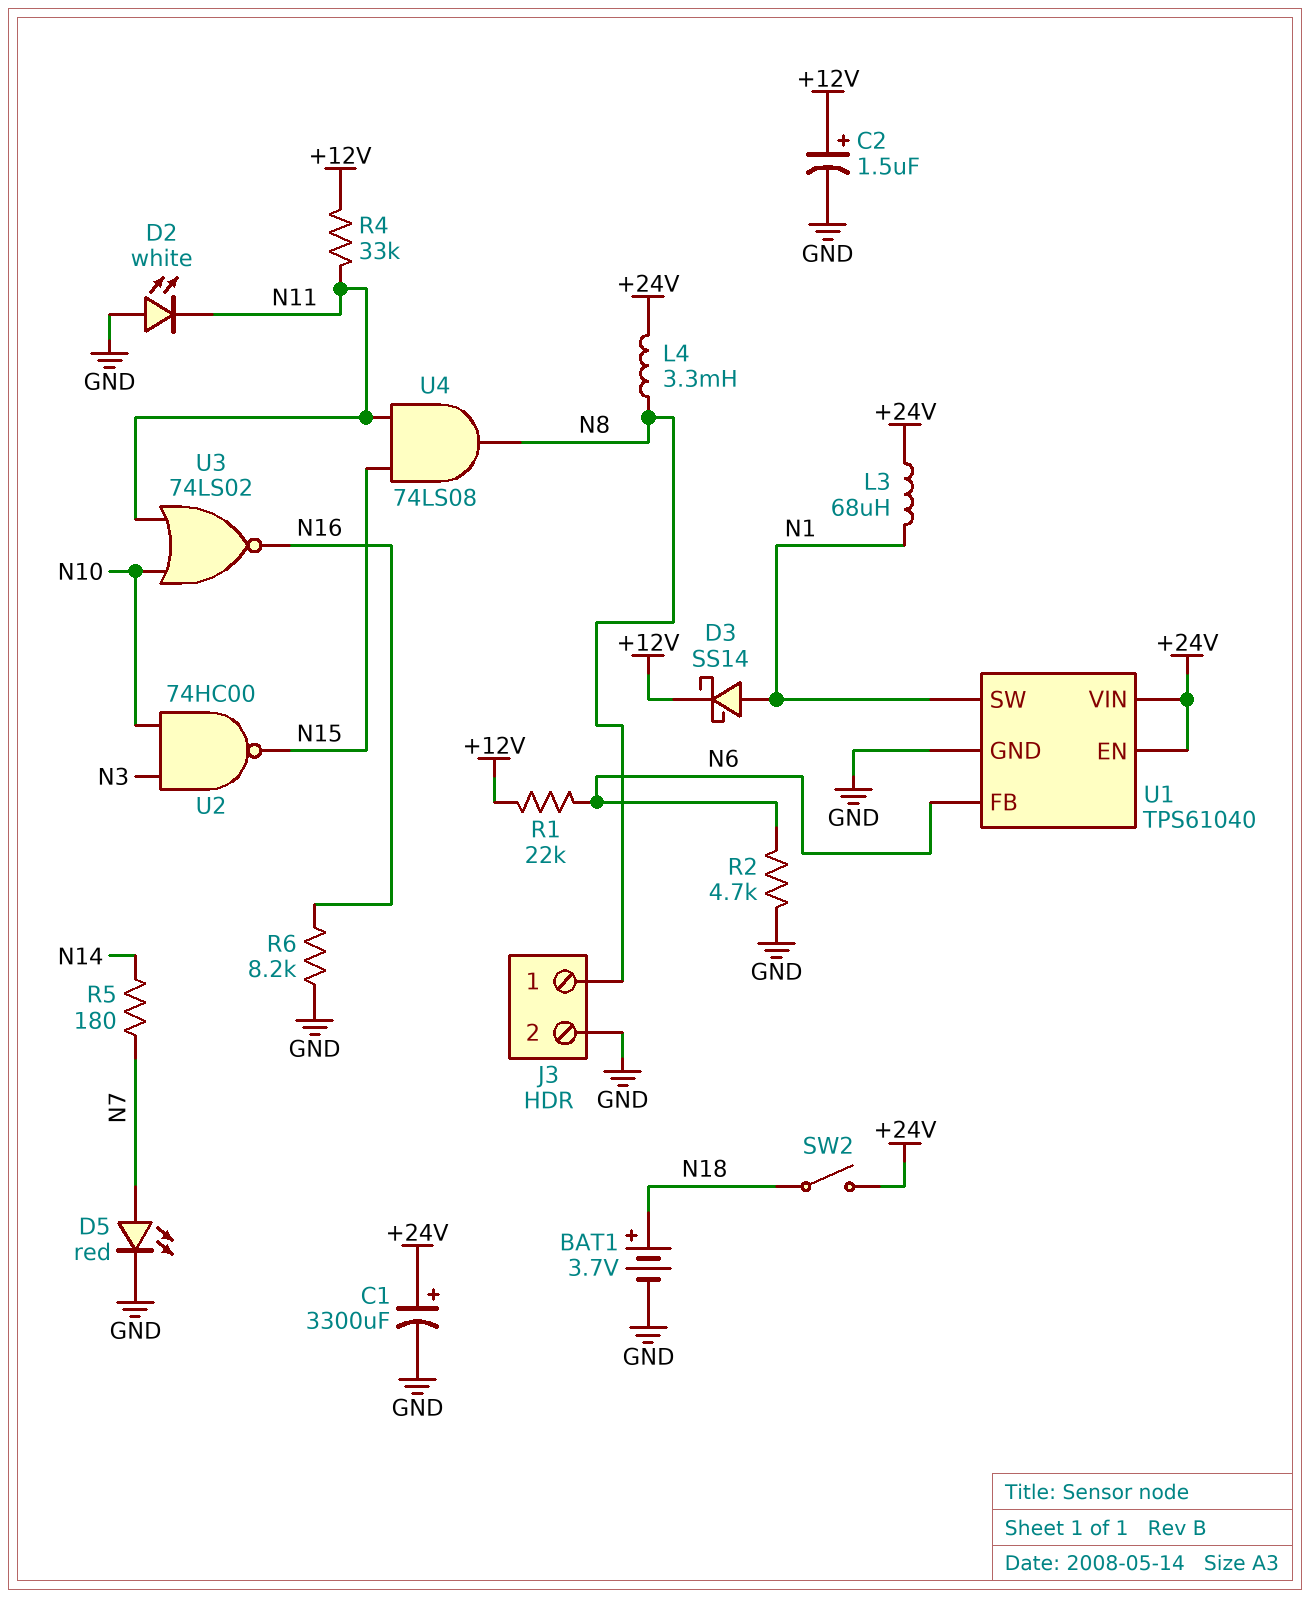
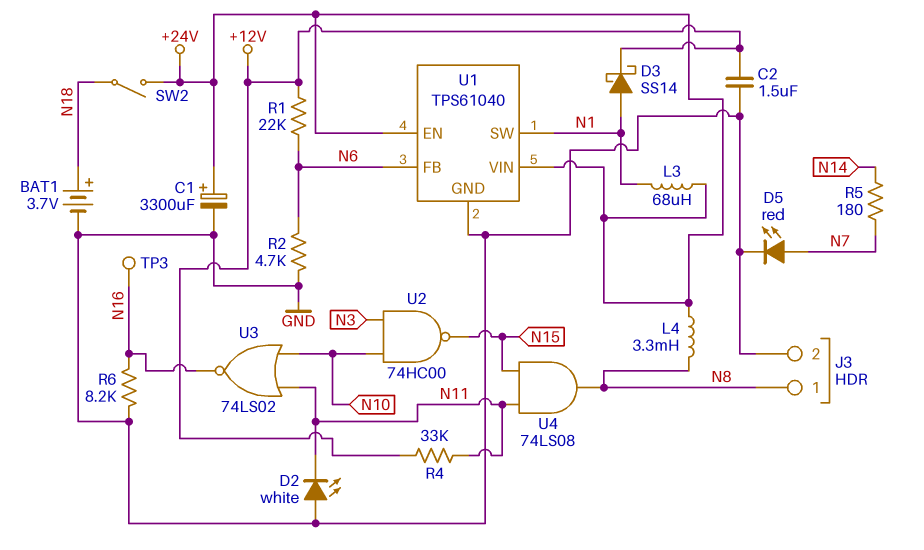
C2: 1.5uF (plus +12V, minus GND) -> 1.5uF (+12V, GND)
TP3: none -> test point (N16)

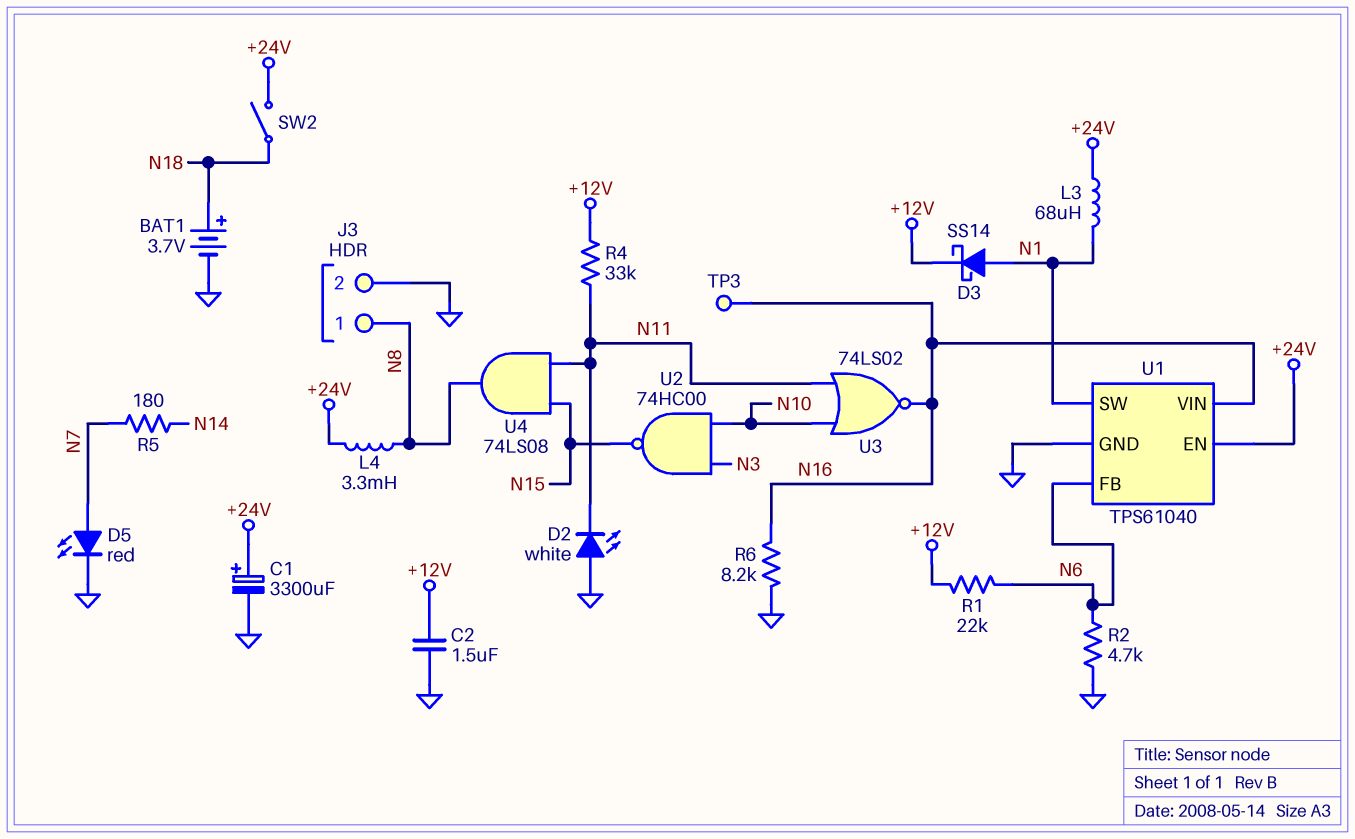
U1 pin VIN: +24V -> N16

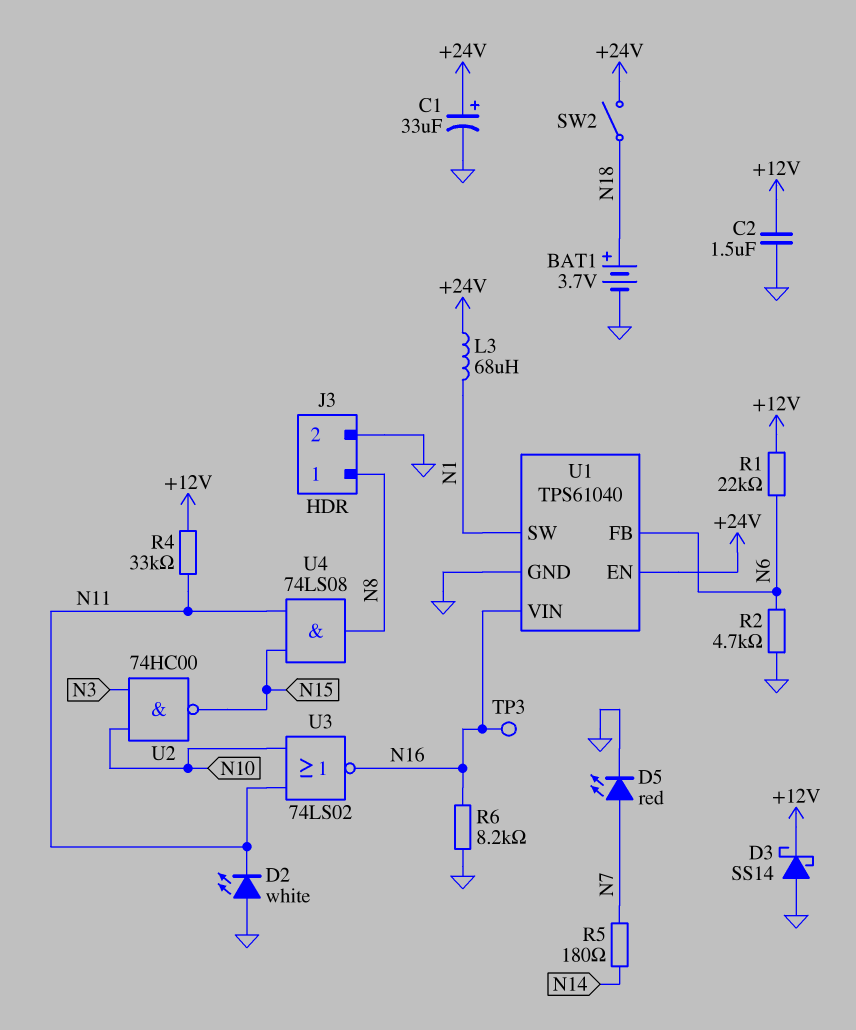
C1: 3300uF (plus +24V, minus GND) -> 33uF (plus +24V, minus GND)
D3: schottky SS14 (A N1, K +12V) -> schottky SS14 (A GND, K +12V)
L4: 3.3mH (+24V, N8) -> none

